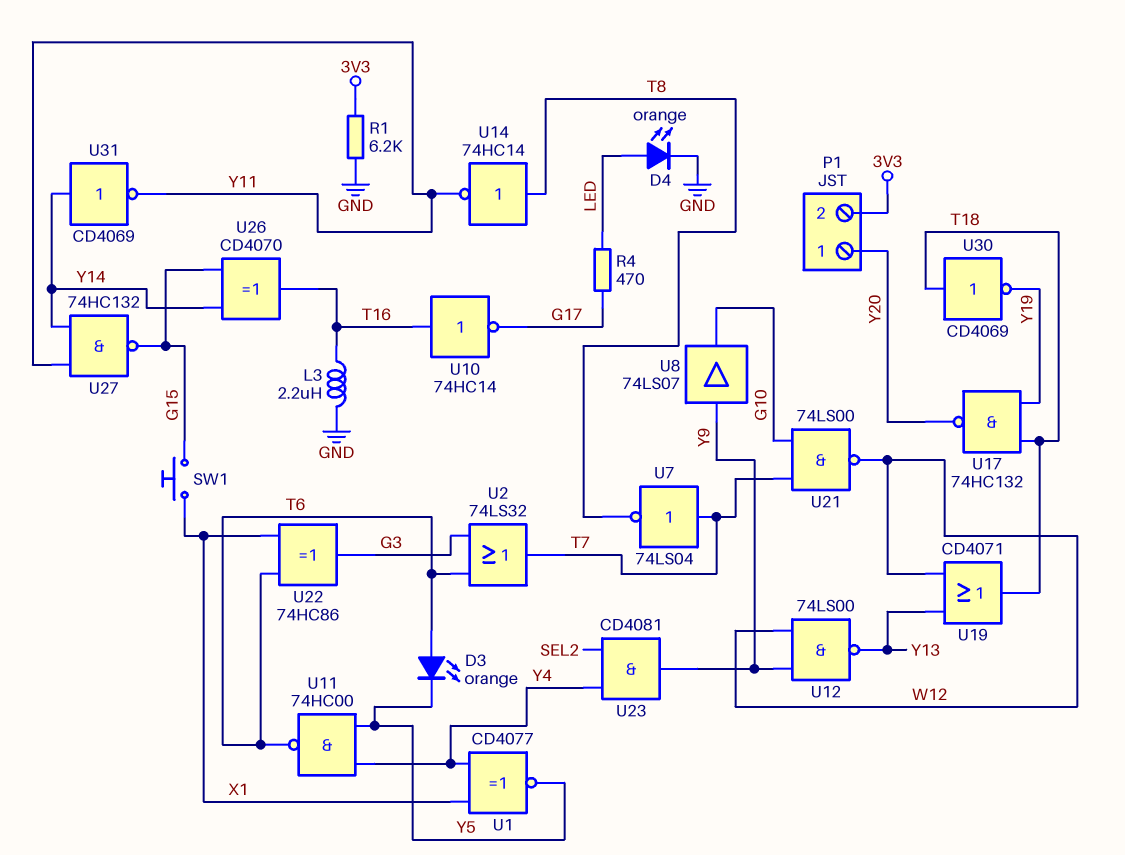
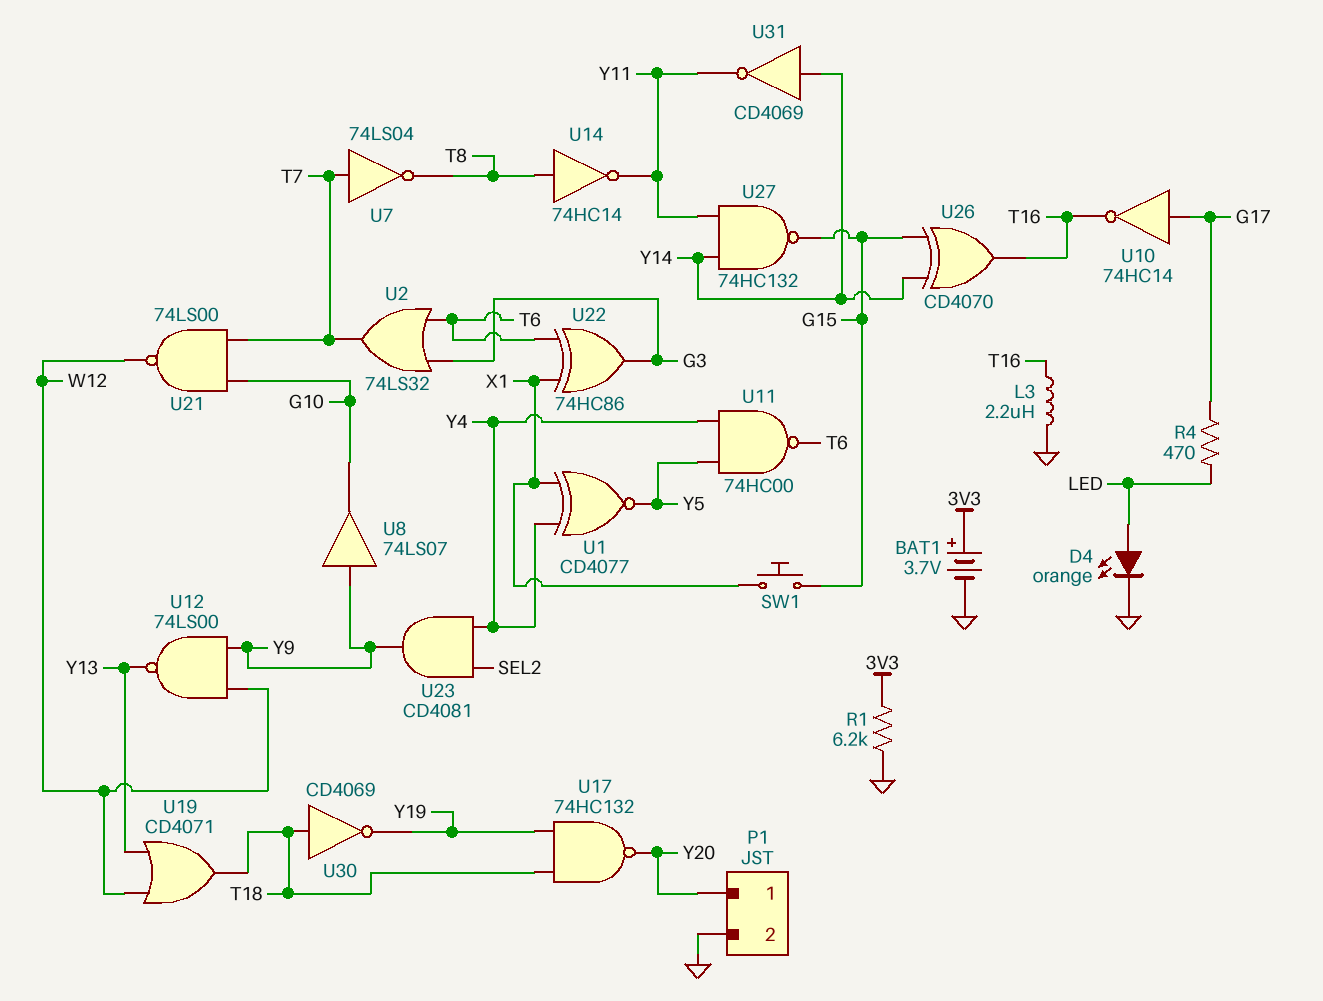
BAT1: none -> 3.7V (plus 3V3, minus GND)
D3: LED orange (A T6, K Y5) -> none
P1 pin 2: 3V3 -> GND
U10: NOT 74HC14 (in T16, out G17) -> NOT 74HC14 (in G17, out T16)

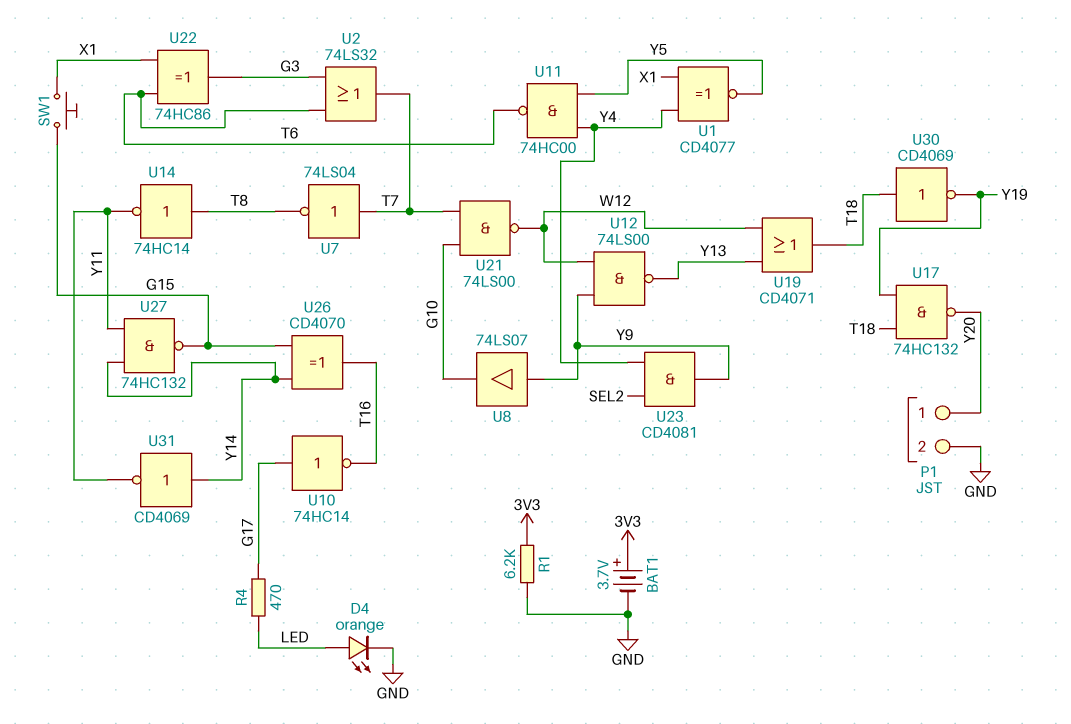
L3: 2.2uH (GND, T16) -> none

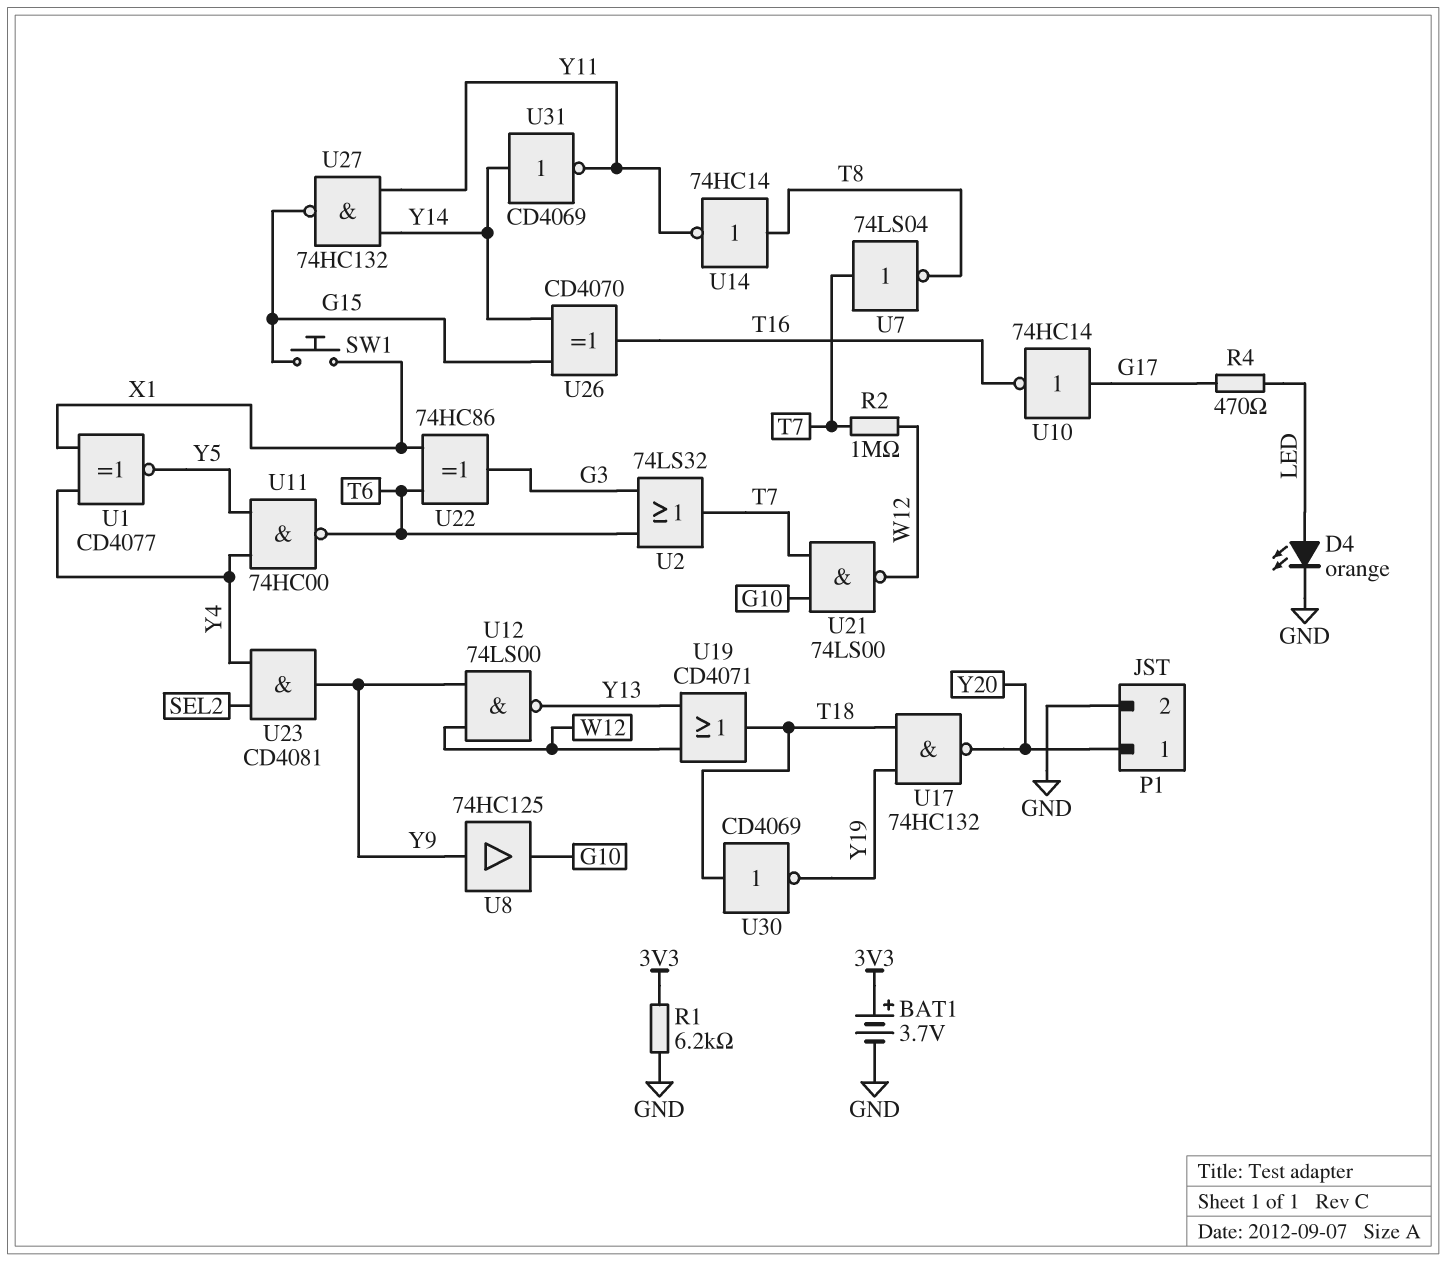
R2: none -> 1M (T7, W12)
U8: buffer 74LS07 (in Y9, out G10) -> buffer 74HC125 (in Y9, out G10)

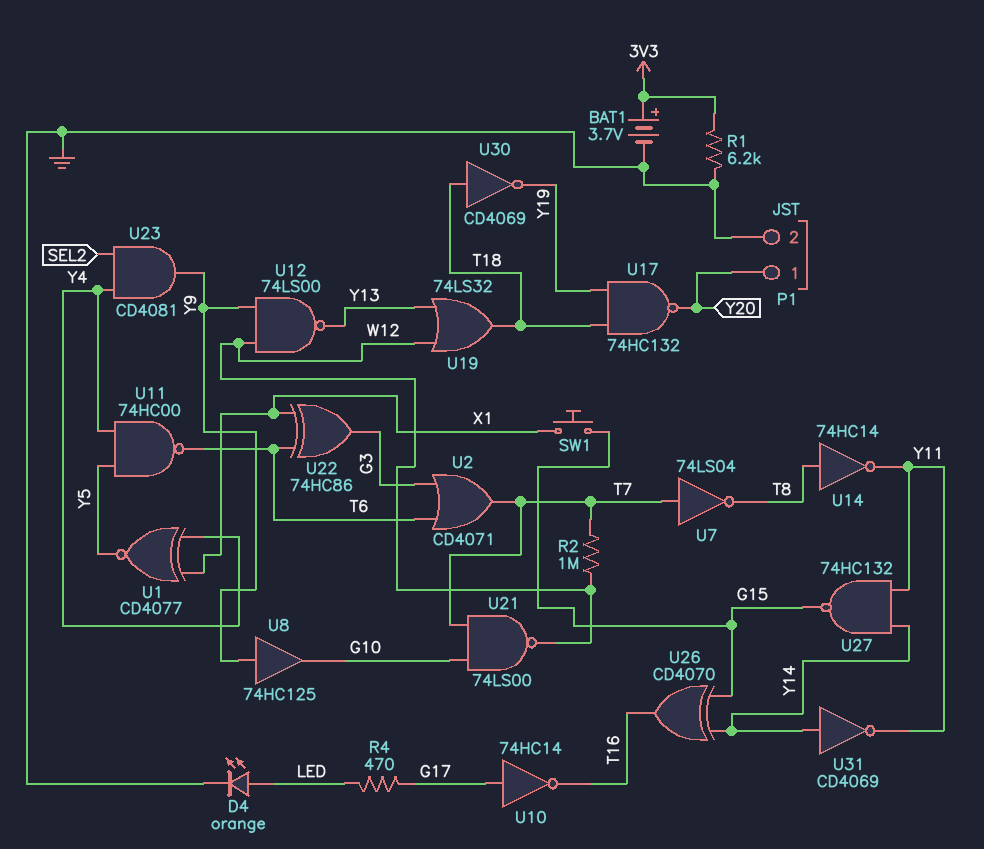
U2: OR 74LS32 (in G3, in T6, out T7) -> OR CD4071 (in G3, in T6, out T7)
U19: OR CD4071 (in W12, in Y13, out T18) -> OR 74LS32 (in W12, in Y13, out T18)

